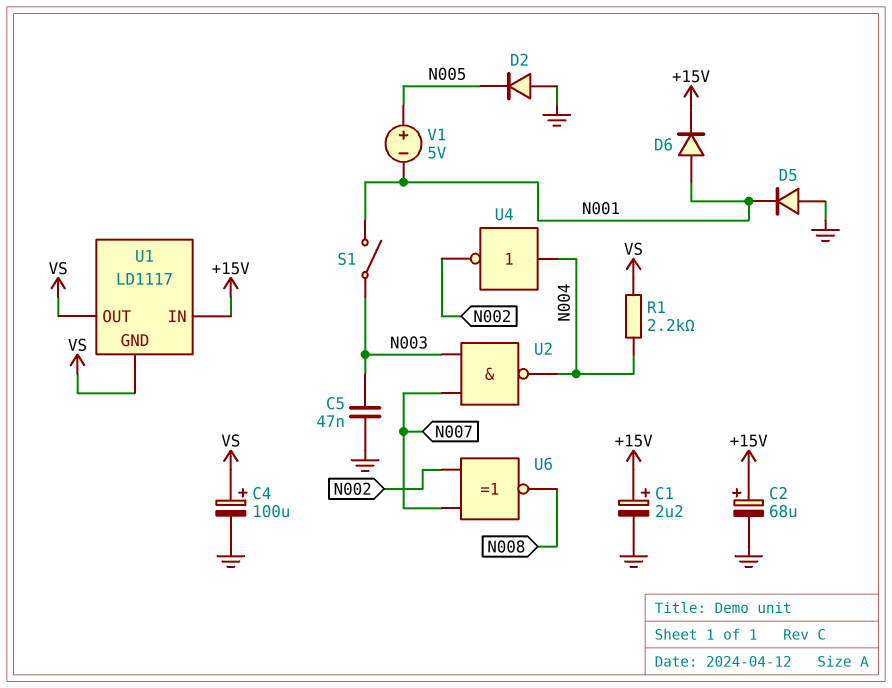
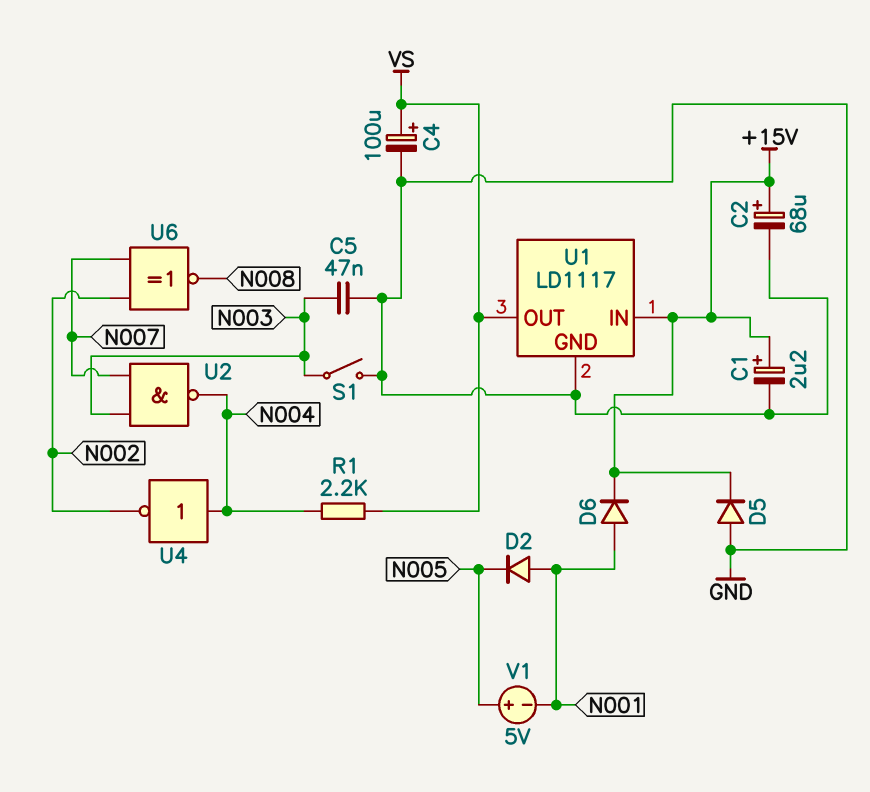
D2: diode (A GND, K N005) -> diode (A N001, K N005)
D5: diode (A GND, K N001) -> diode (A GND, K +15V)
S1: switch (N001, N003) -> switch (GND, N003)
U1 pin GND: VS -> GND

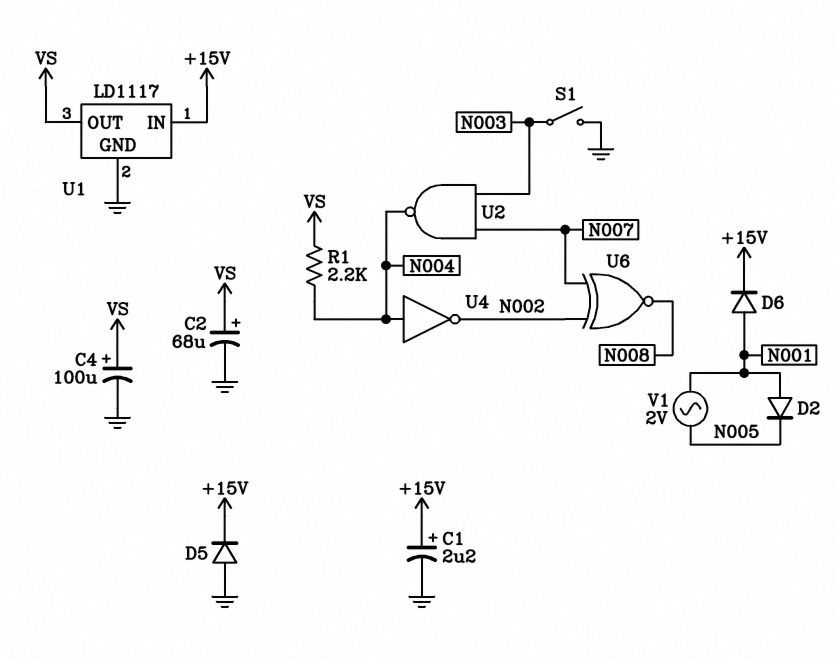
C2: 68uF (plus +15V, minus GND) -> 68uF (plus VS, minus GND)
C5: 47nF (GND, N003) -> none
V1: 5V (plus N005, minus N001) -> AC 2V (N001, N005)

